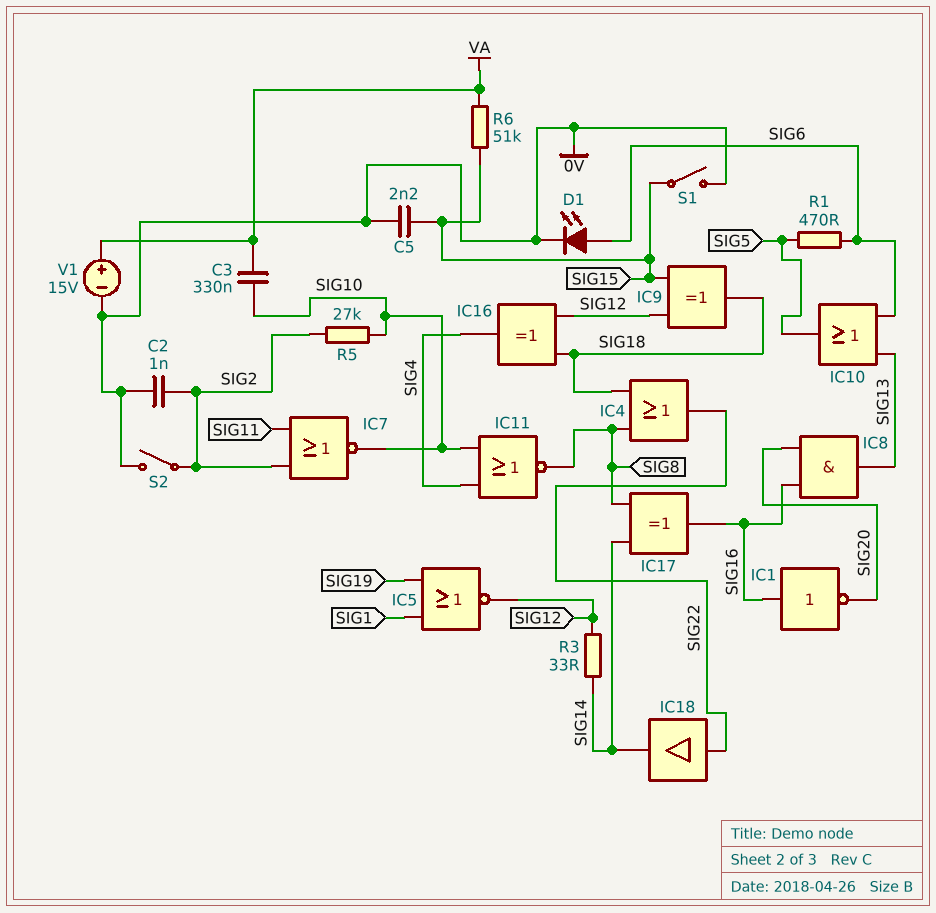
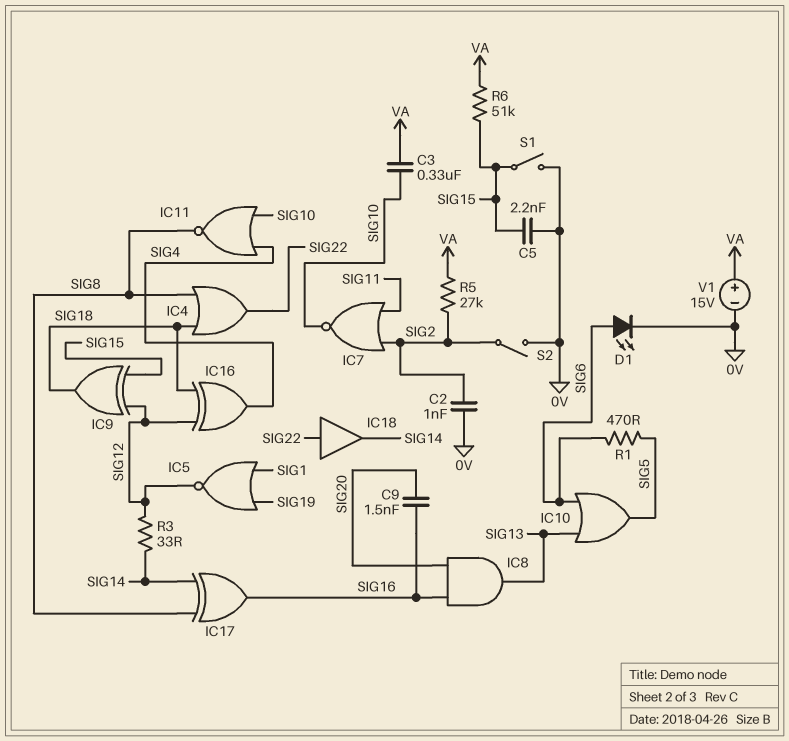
C9: none -> 1.5nF (SIG16, SIG20)
IC1: NOT (in SIG16, out SIG20) -> none
R5: 27k (SIG2, SIG10) -> 27k (SIG2, VA)

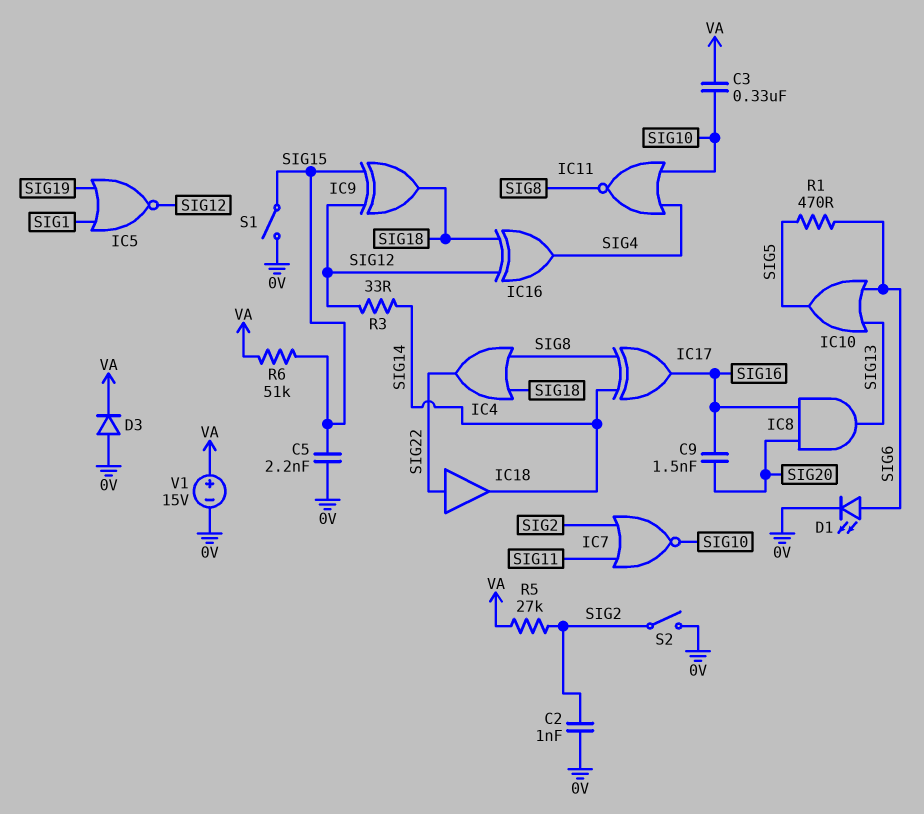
D3: none -> diode (A 0V, K VA)

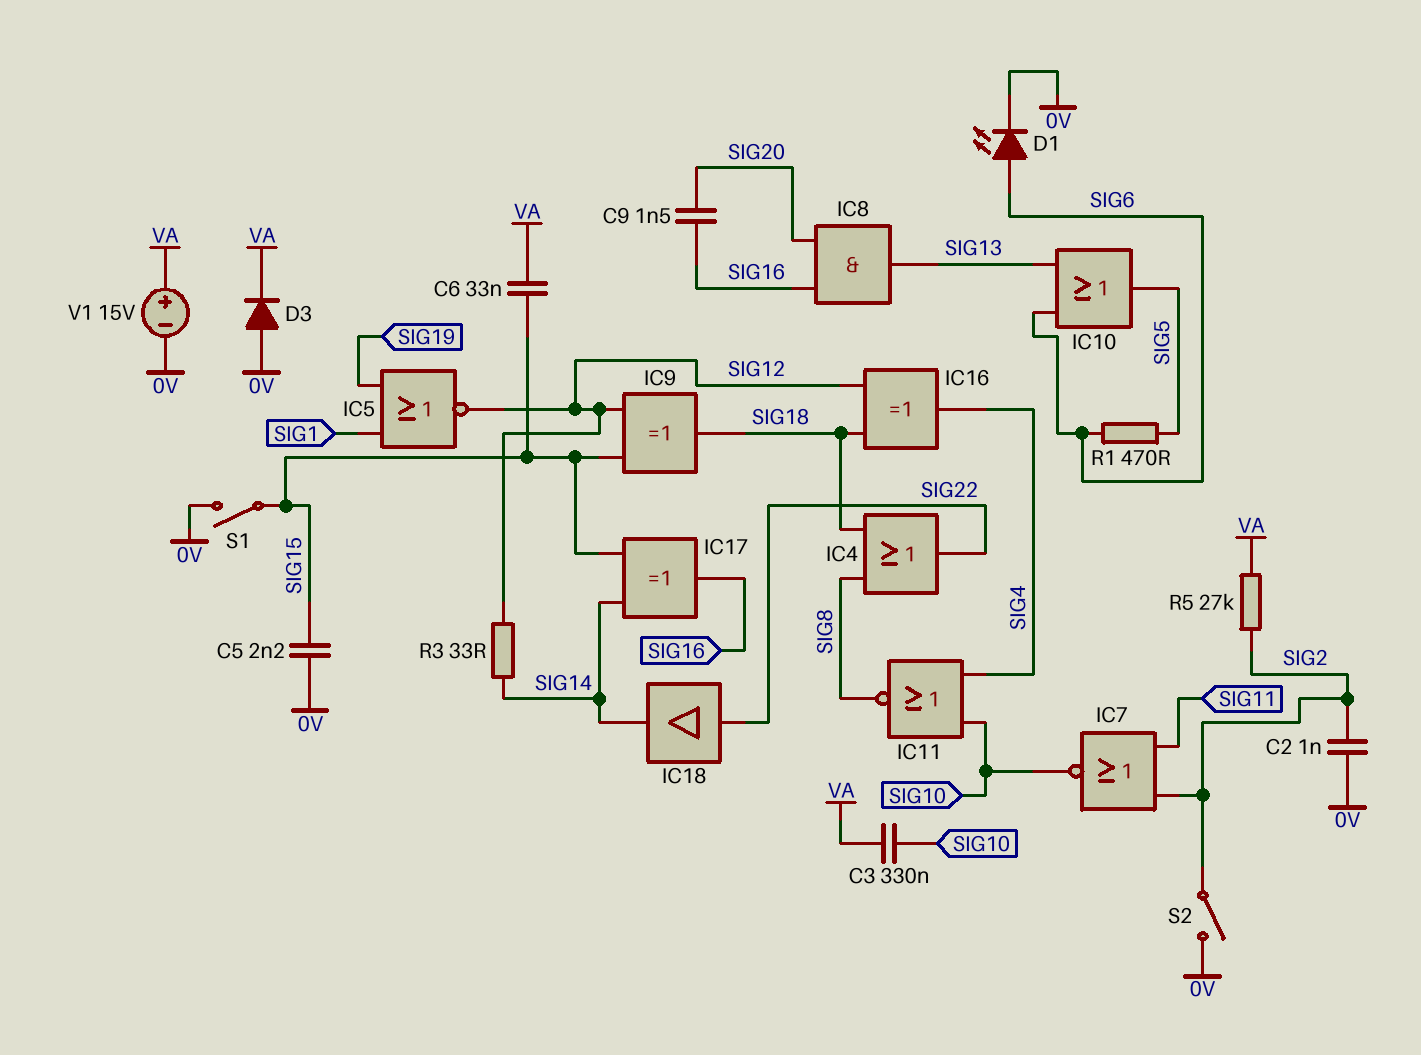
C6: none -> 33nF (SIG15, VA)
IC17: XOR (in SIG8, in SIG14, out SIG16) -> XOR (in SIG14, in SIG15, out SIG16)
R6: 51k (SIG15, VA) -> none

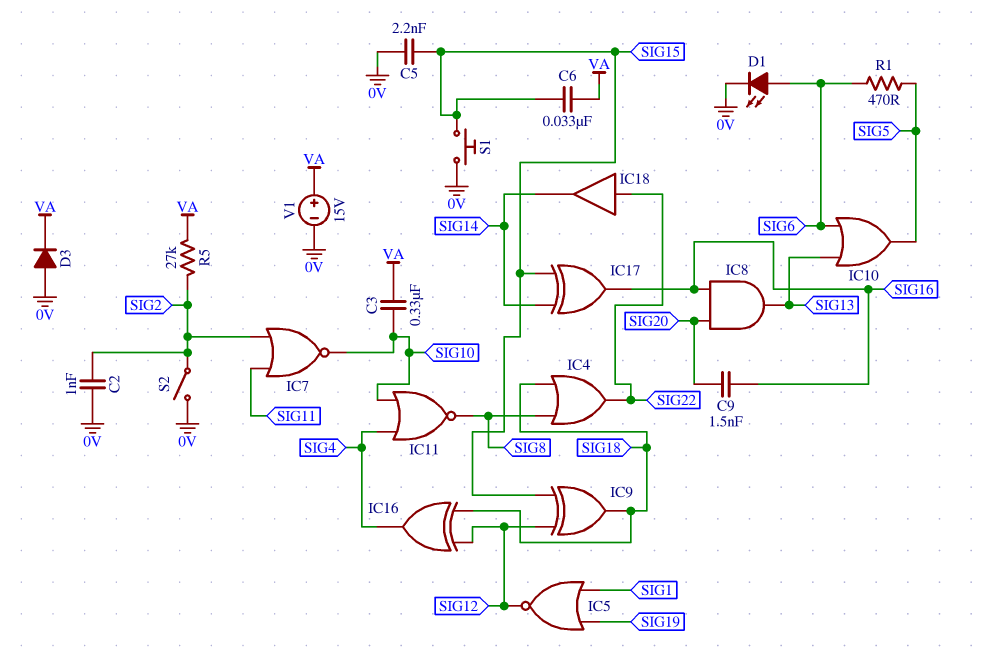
R3: 33 (SIG12, SIG14) -> none
S1: switch (0V, SIG15) -> button (0V, SIG15)

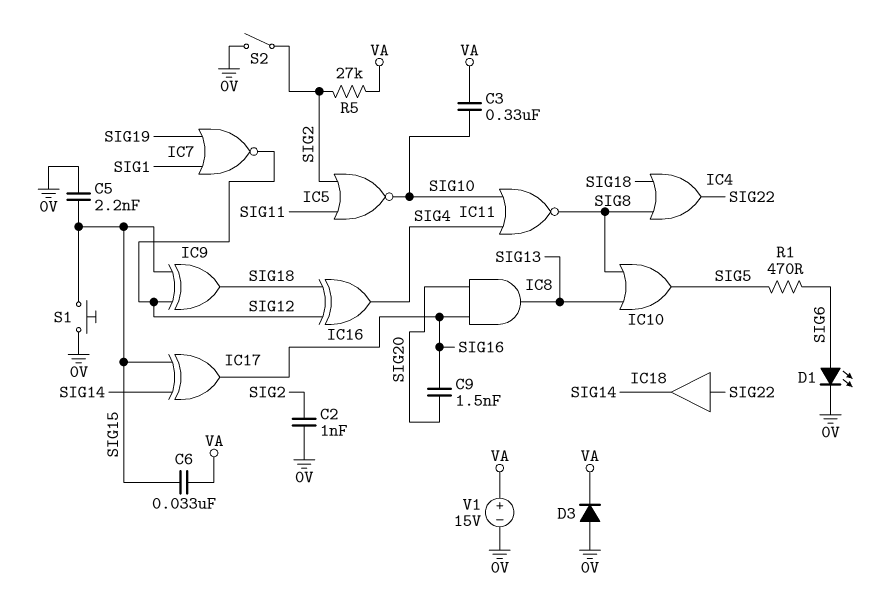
IC5: NOR (in SIG1, in SIG19, out SIG12) -> NOR (in SIG2, in SIG11, out SIG10)
IC7: NOR (in SIG2, in SIG11, out SIG10) -> NOR (in SIG1, in SIG19, out SIG12)
IC10: OR (in SIG6, in SIG13, out SIG5) -> OR (in SIG8, in SIG13, out SIG5)

